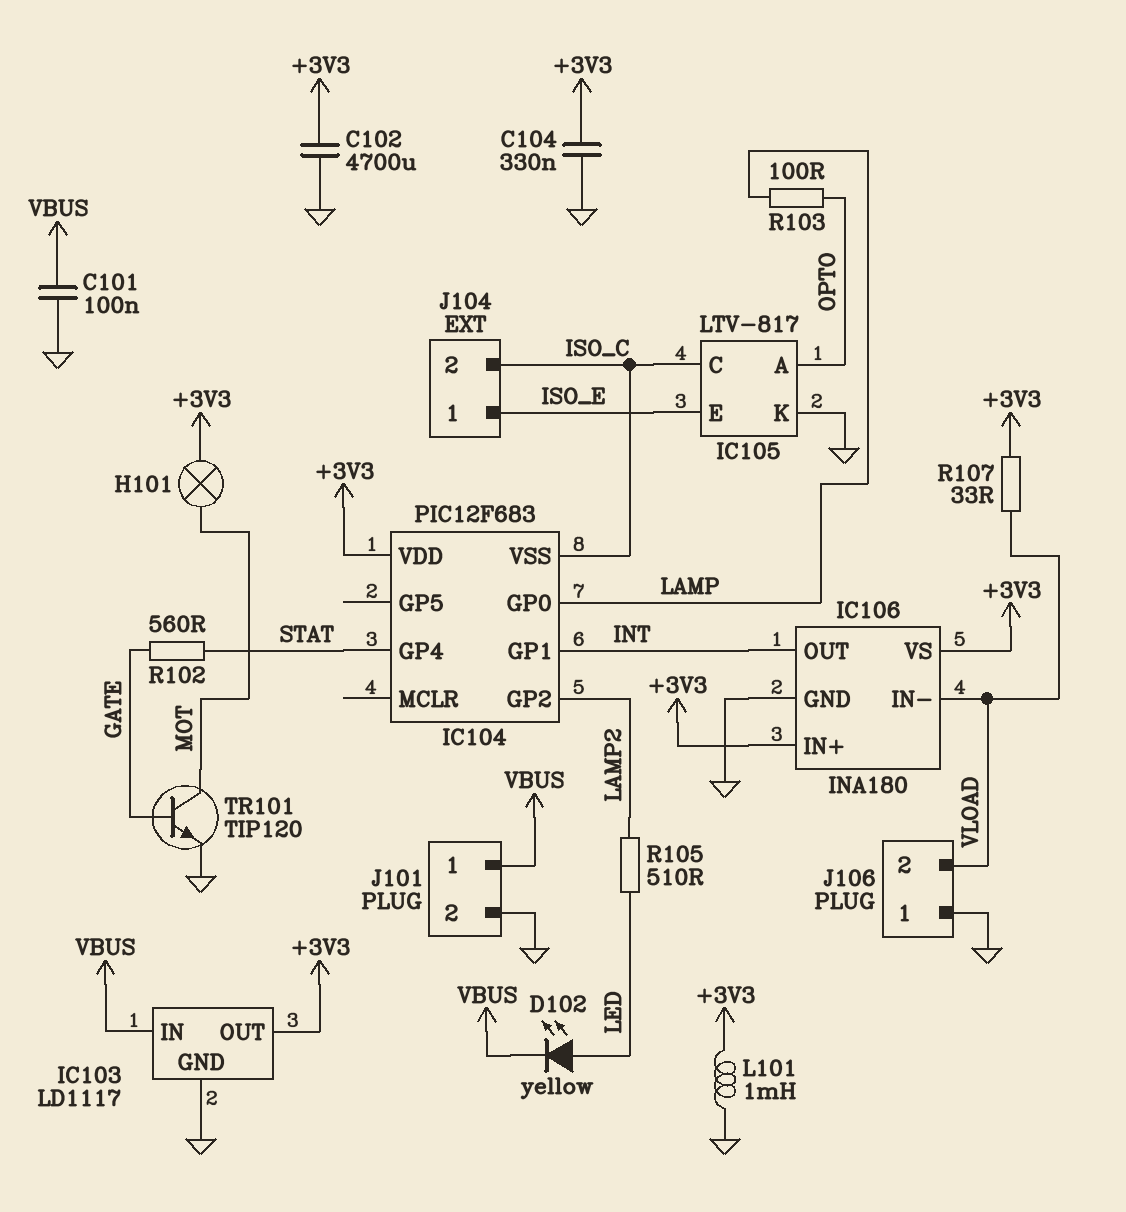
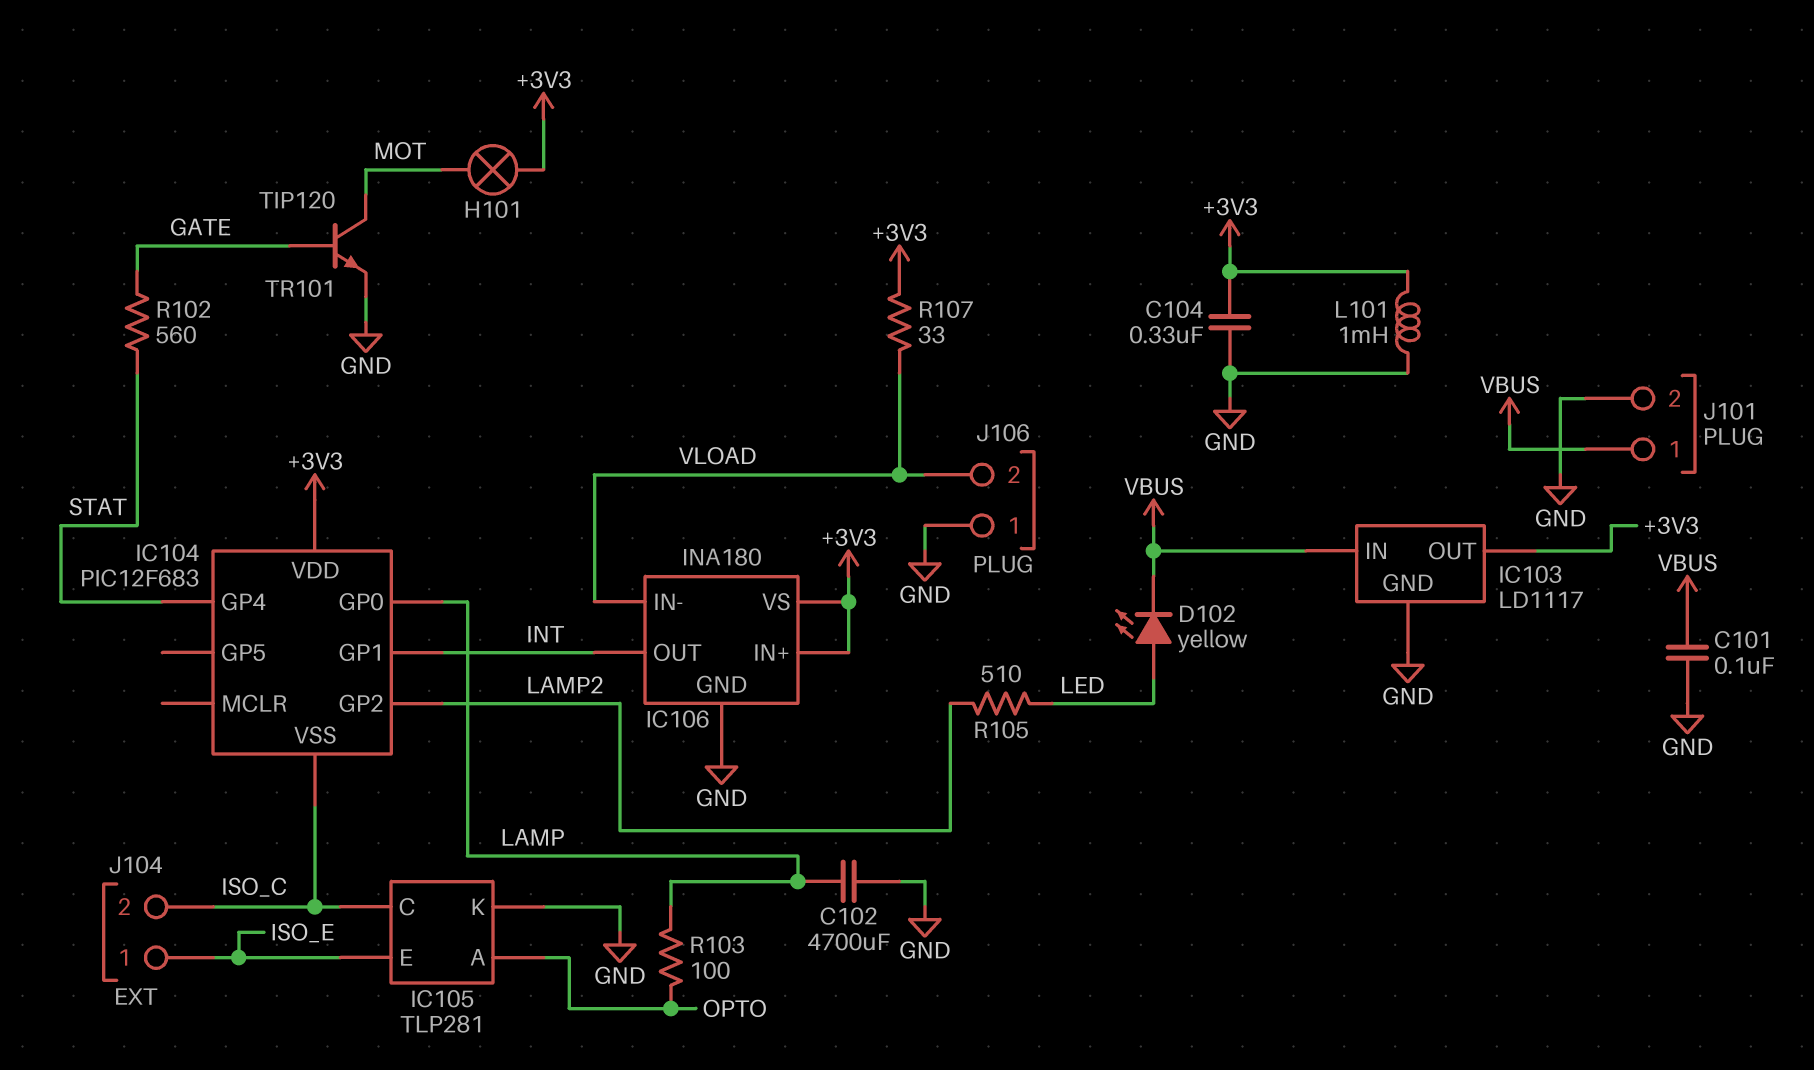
C102: 4700uF (+3V3, GND) -> 4700uF (GND, LAMP)
IC105: LTV-817 -> TLP281

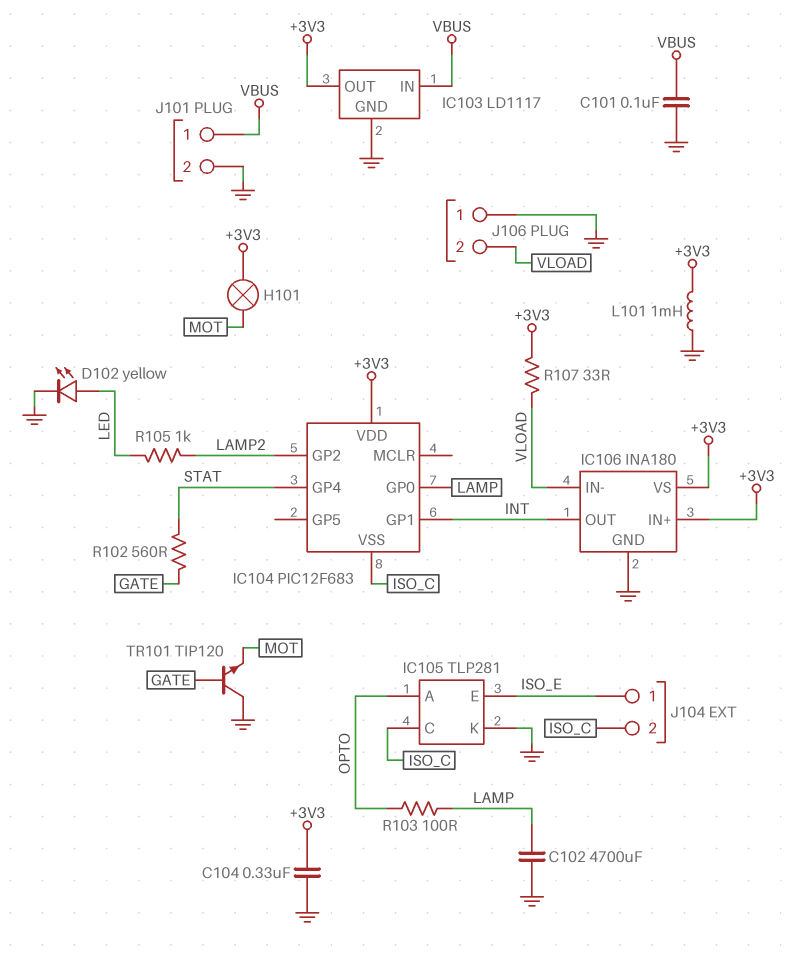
D102: LED yellow (A LED, K VBUS) -> LED yellow (A LED, K GND)
R105: 510 (LAMP2, LED) -> 1k (LAMP2, LED)
TR101: NPN TIP120 (B GATE, C MOT, E GND) -> NPN TIP120 (B GATE, C GND, E MOT)

